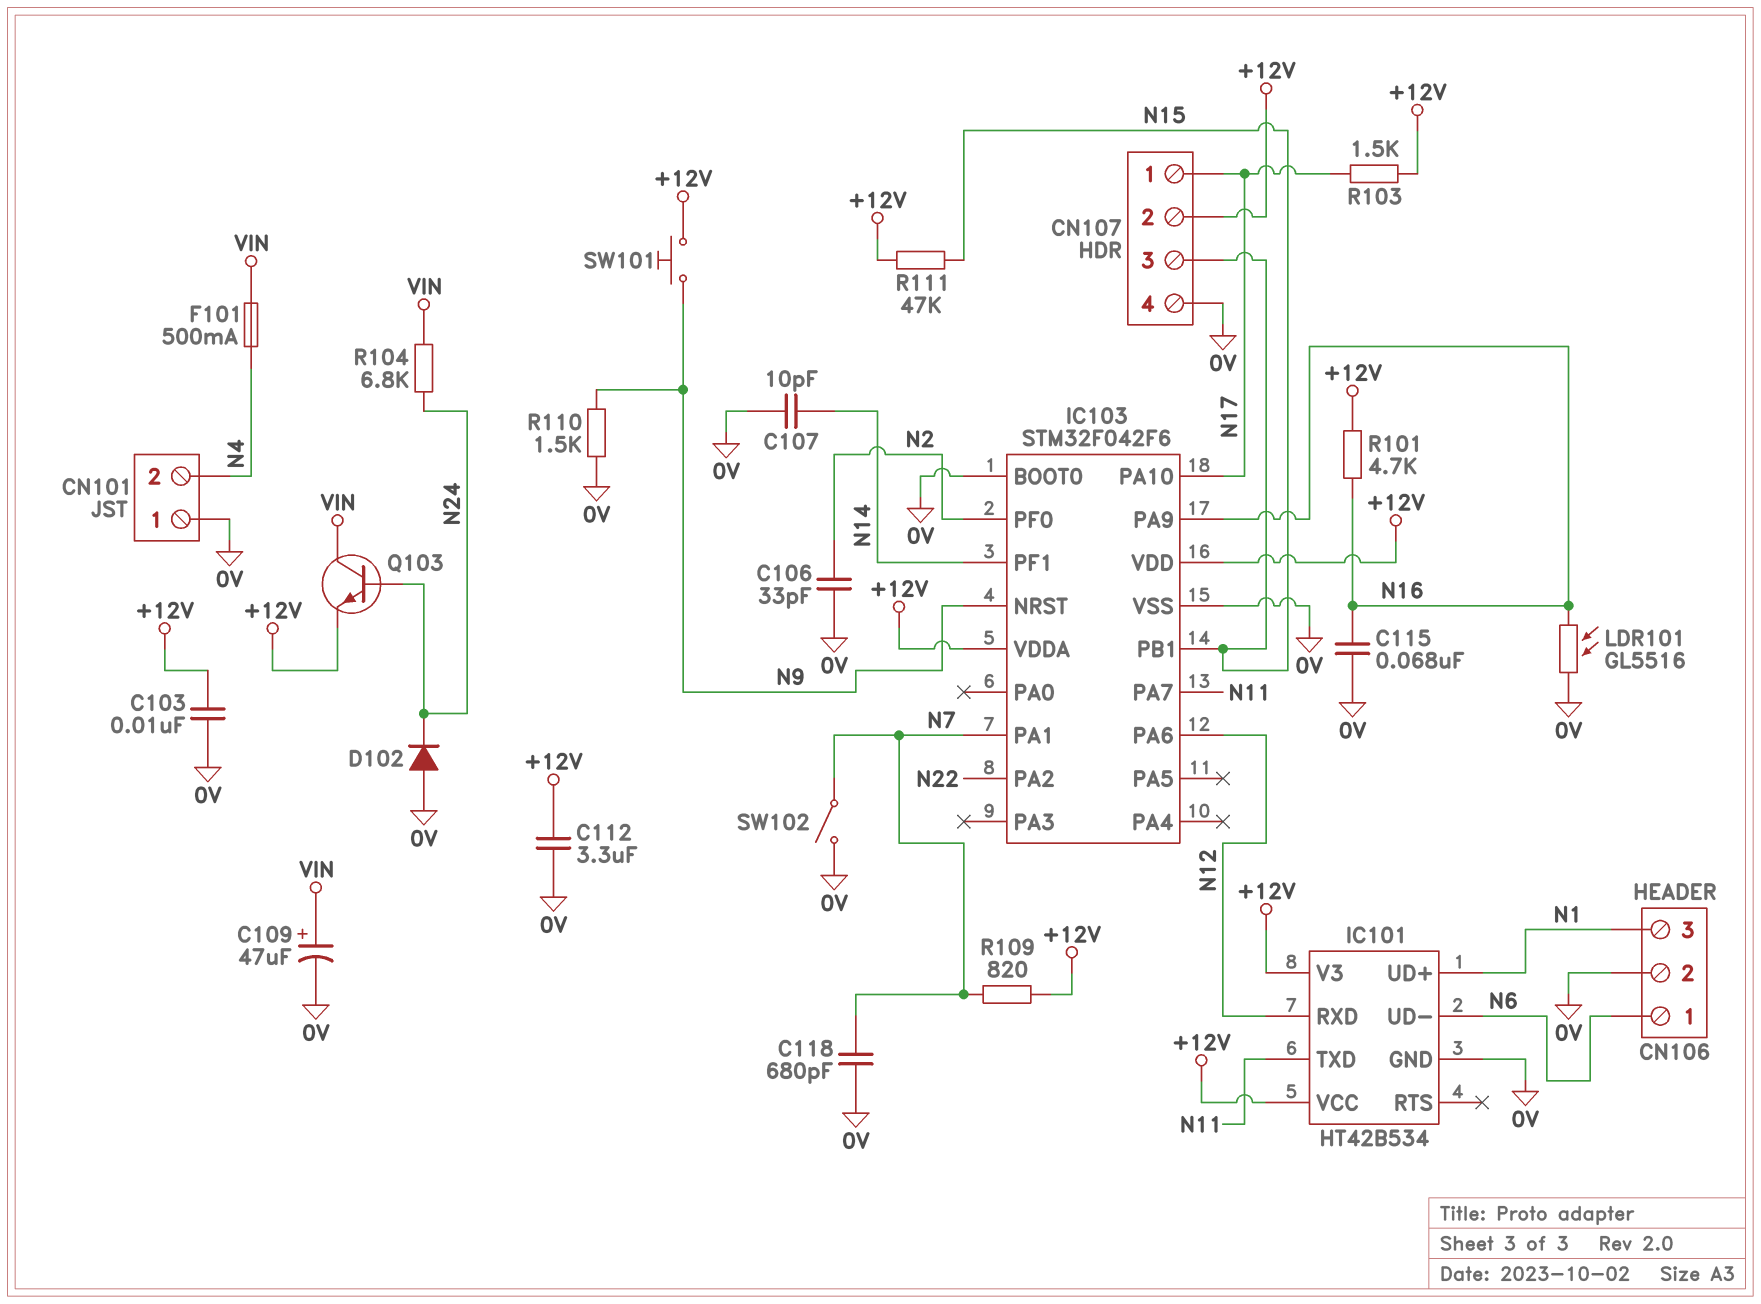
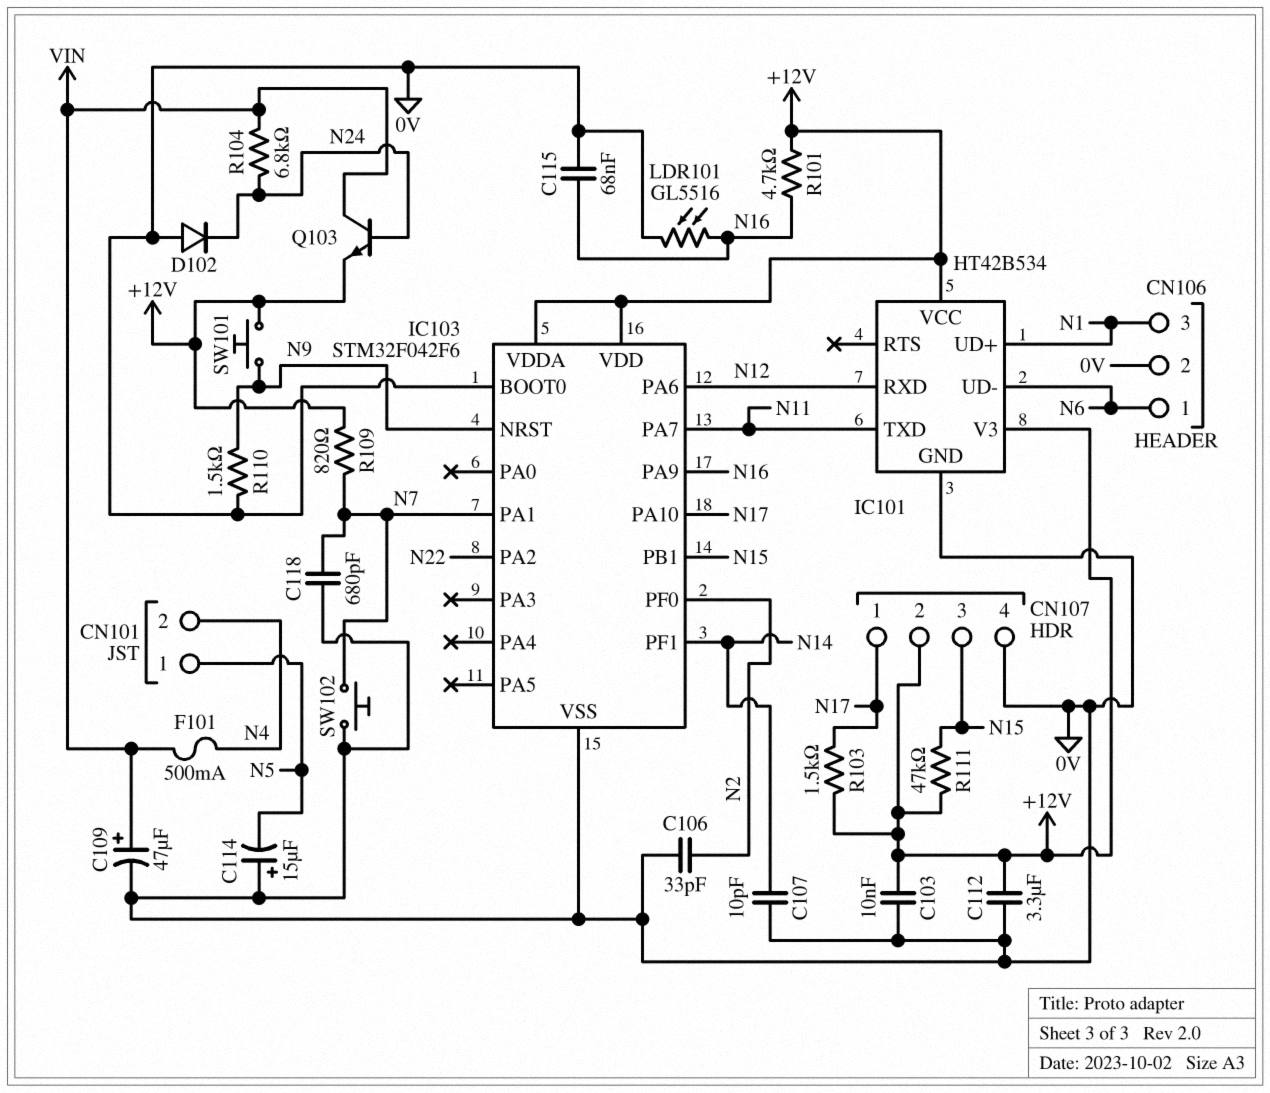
C114: none -> 15uF (plus 0V, minus N5)
CN101 pin 1: 0V -> N5
SW102: switch (0V, N7) -> button (0V, N7)

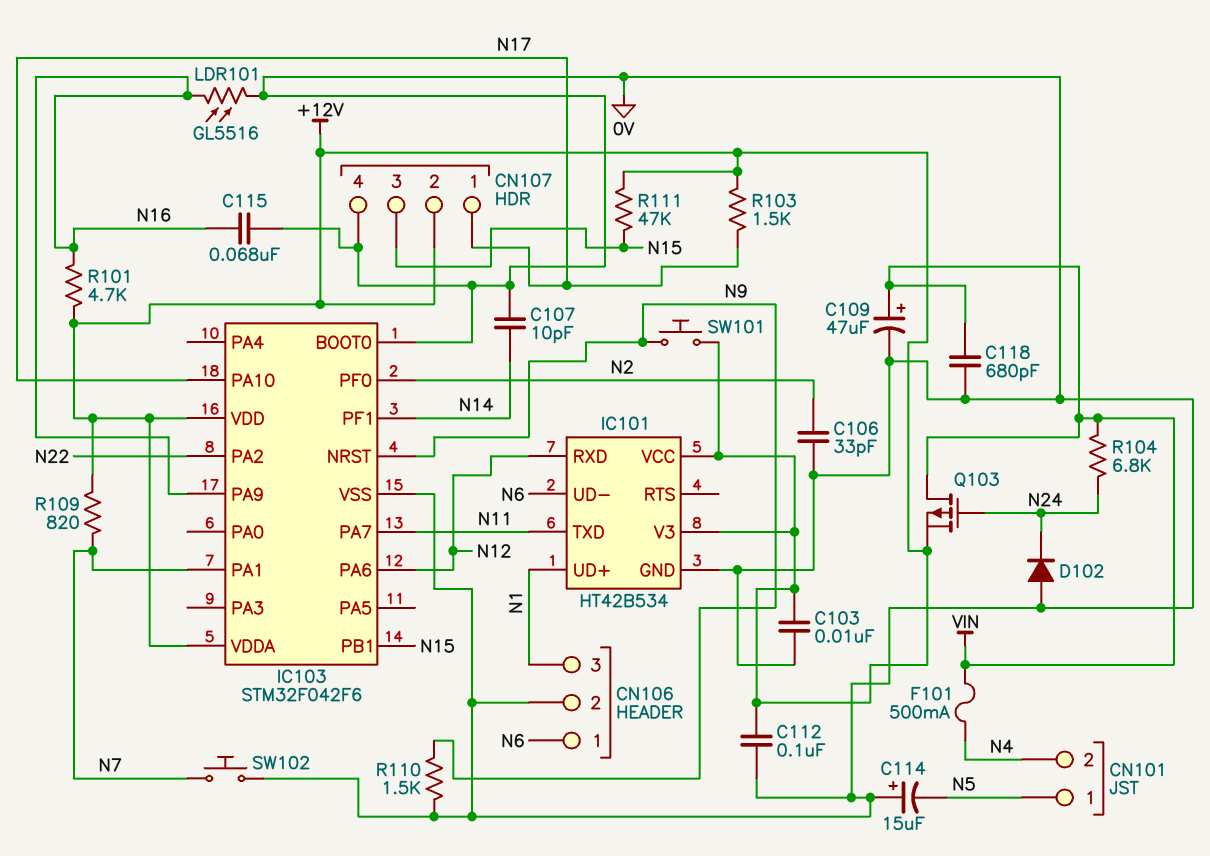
C112: 3.3uF (+12V, 0V) -> 100nF (+12V, 0V)
C118: 680pF (0V, N7) -> 680pF (0V, VIN)
Q103: NPN (B N24, C VIN, E +12V) -> PMOS (G N24, D VIN, S +12V)

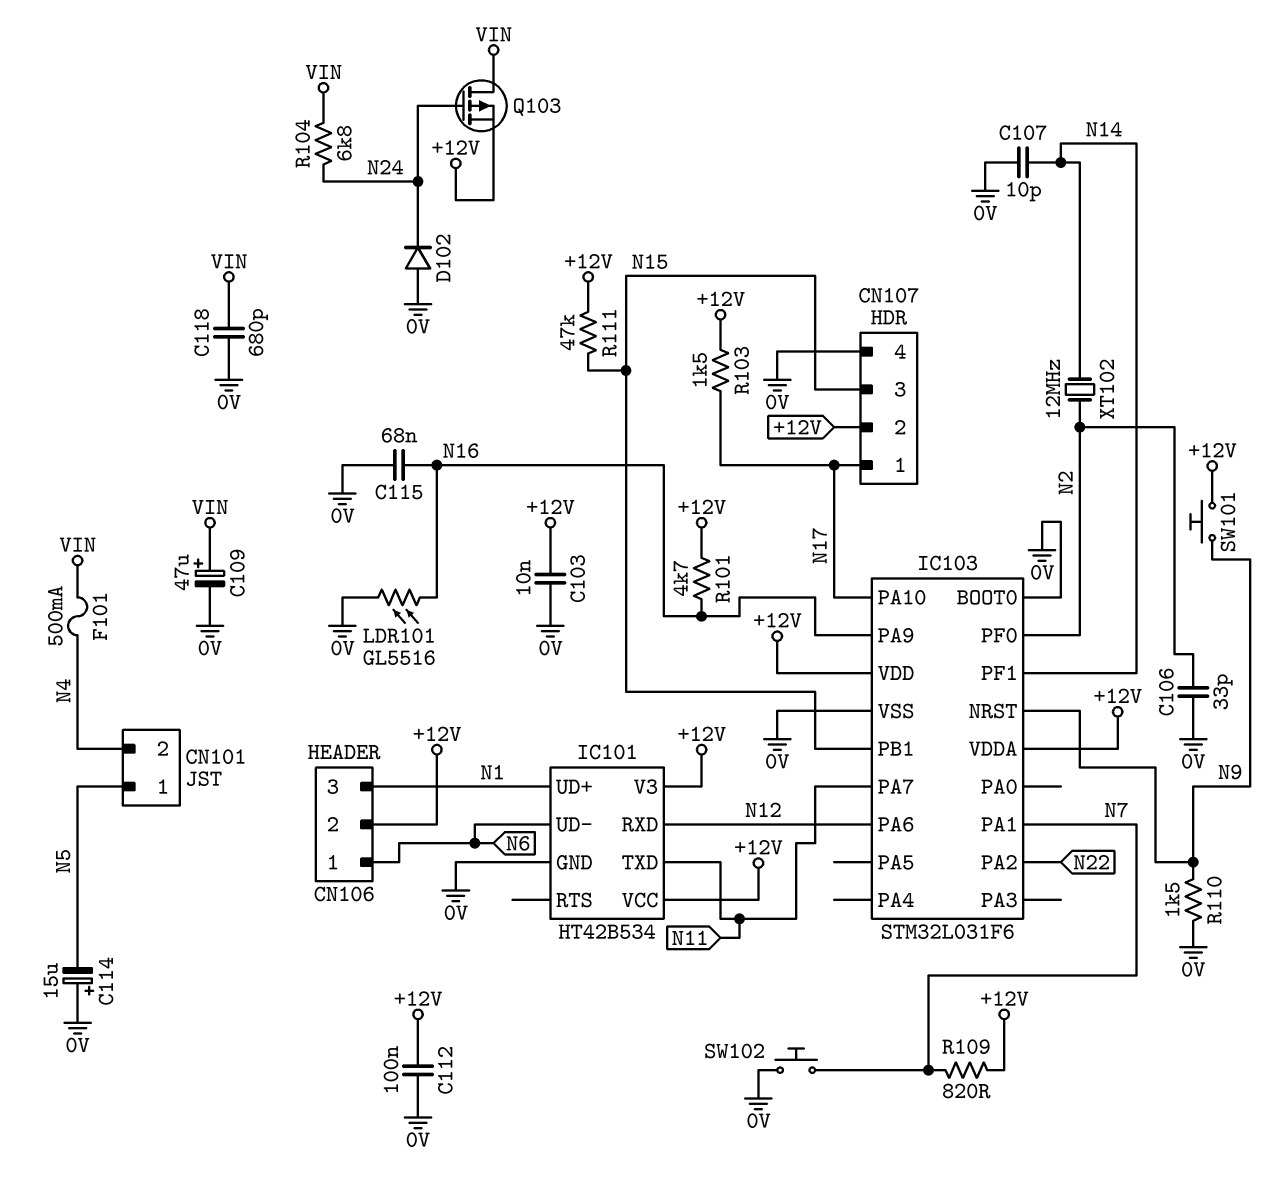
CN106 pin 2: 0V -> +12V
IC103: STM32F042F6 -> STM32L031F6
XT102: none -> 12MHz (N2, N14)

